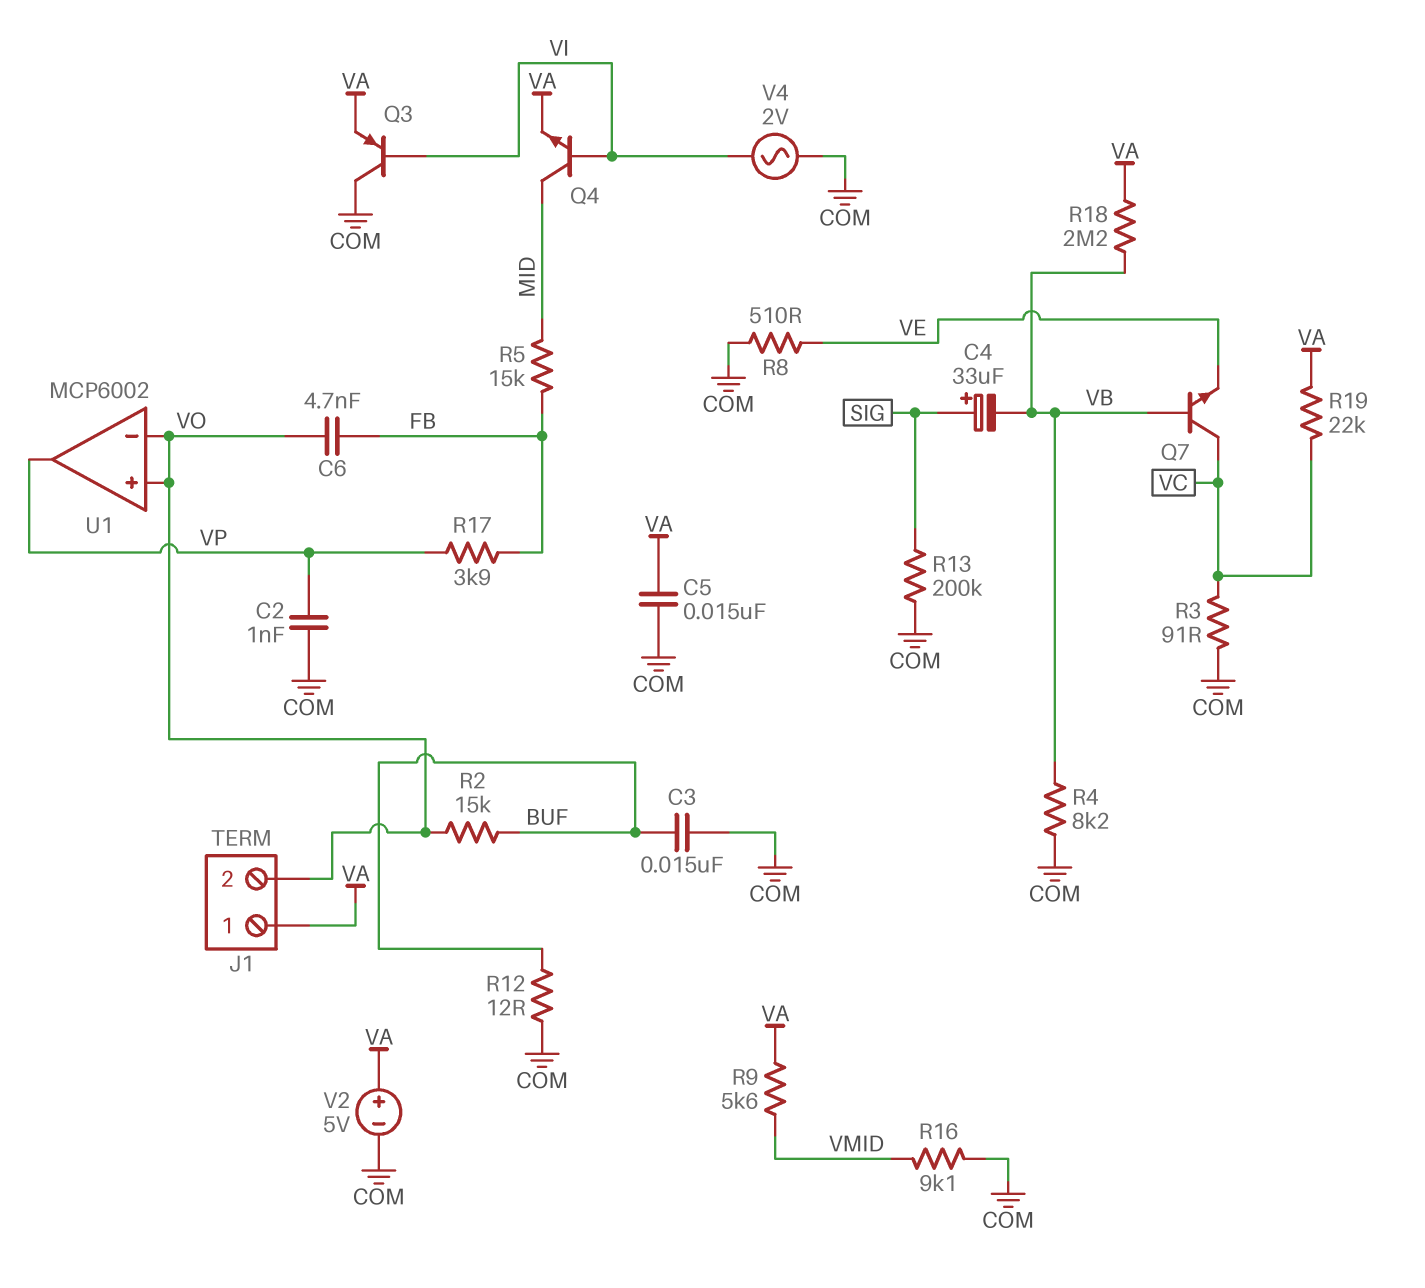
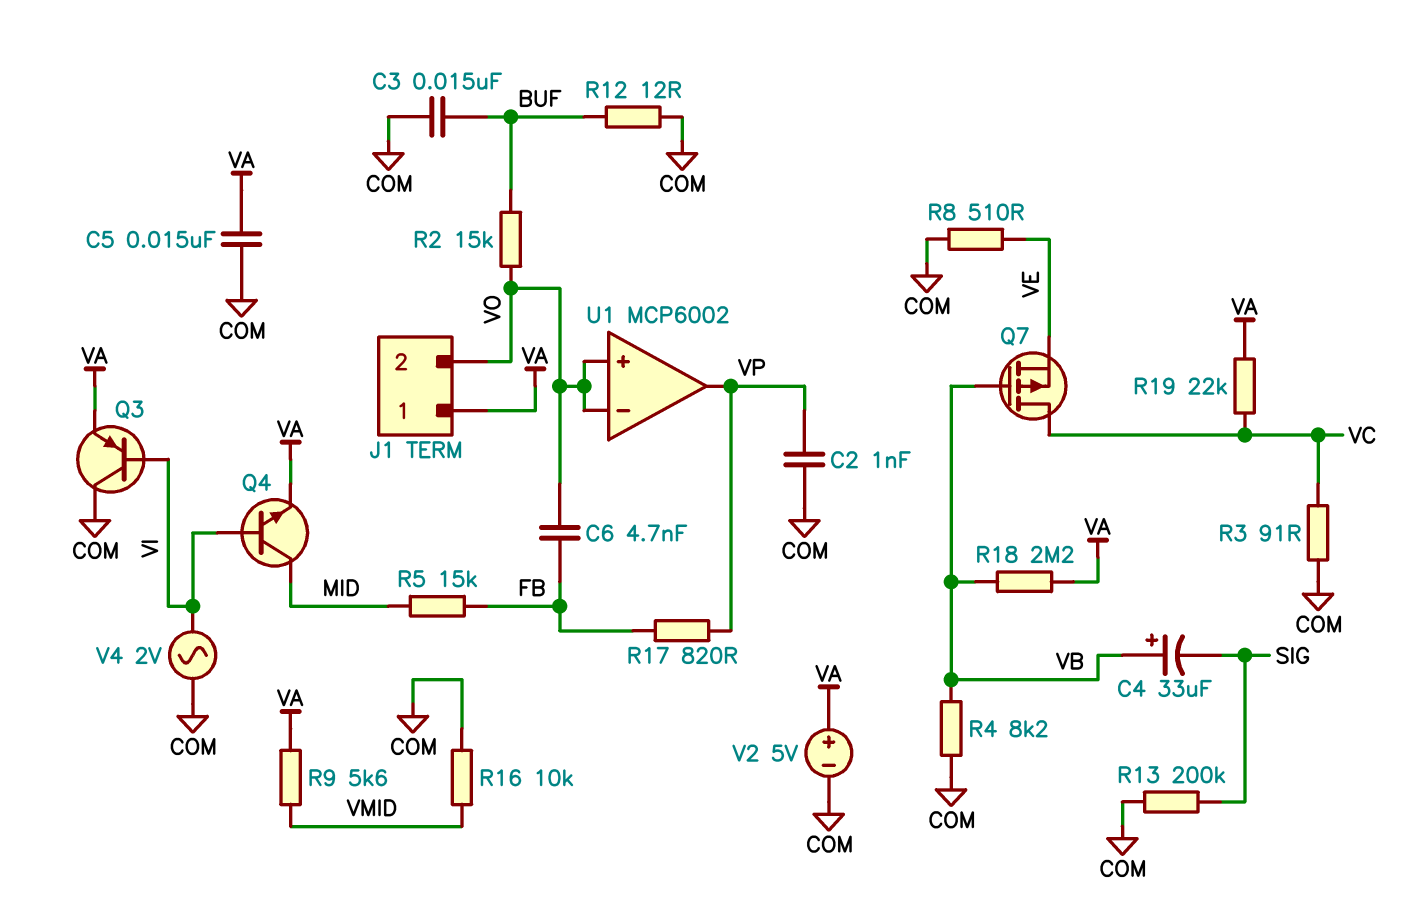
C4: 33uF (plus SIG, minus VB) -> 33uF (plus VB, minus SIG)
Q7: NPN (B VB, C VC, E VE) -> PMOS (G VB, D VC, S VE)
R16: 9.1k (COM, VMID) -> 10k (COM, VMID)
R17: 3.9k (FB, VP) -> 820 (FB, VP)

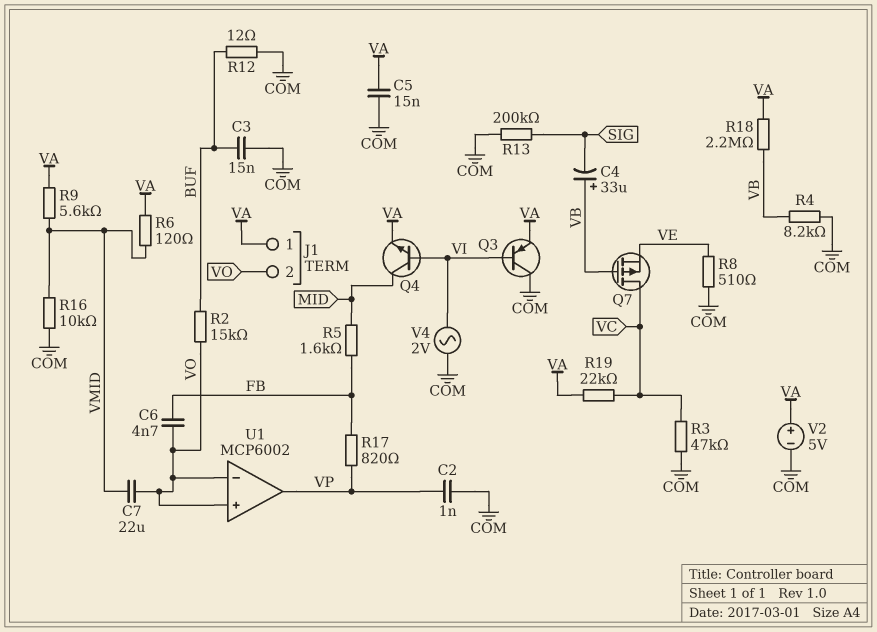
C7: none -> 22uF (VMID, VO)
R3: 91 (COM, VC) -> 47k (COM, VC)
R5: 15k (FB, MID) -> 1.6k (FB, MID)
R6: none -> 120 (VA, VMID)

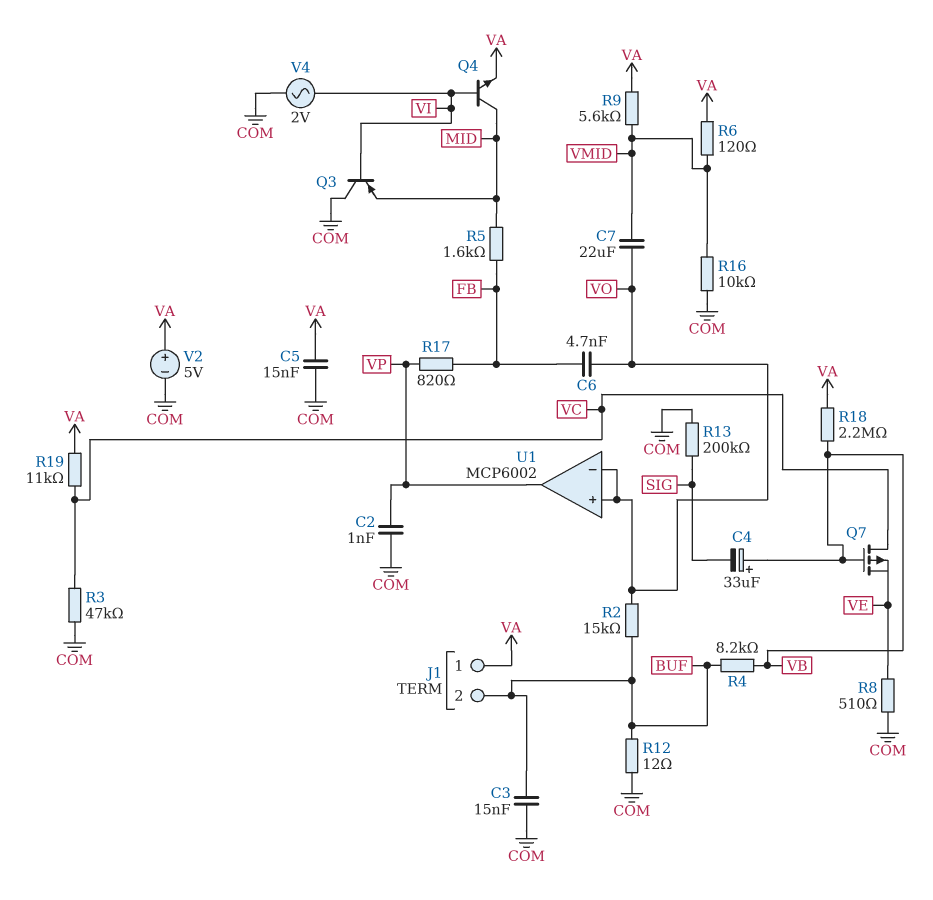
J1 pin 2: VO -> BUF
Q3: PNP (B VI, C COM, E VA) -> PNP (B VI, C COM, E MID)
R4: 8.2k (COM, VB) -> 8.2k (BUF, VB)
R19: 22k (VA, VC) -> 11k (VA, VC)

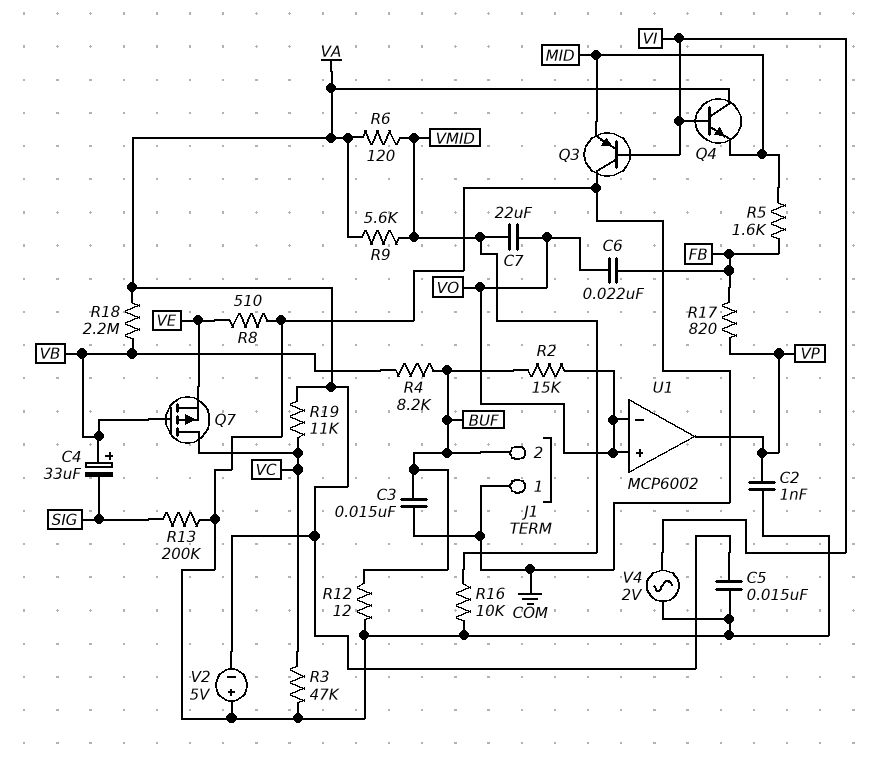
C6: 4.7nF (FB, VO) -> 22nF (FB, VO)
J1 pin 1: VA -> COM
Q4: NPN (B VI, C MID, E VA) -> NPN (B VI, C VA, E MID)
V2: 5V (plus VA, minus COM) -> 5V (plus COM, minus VA)

